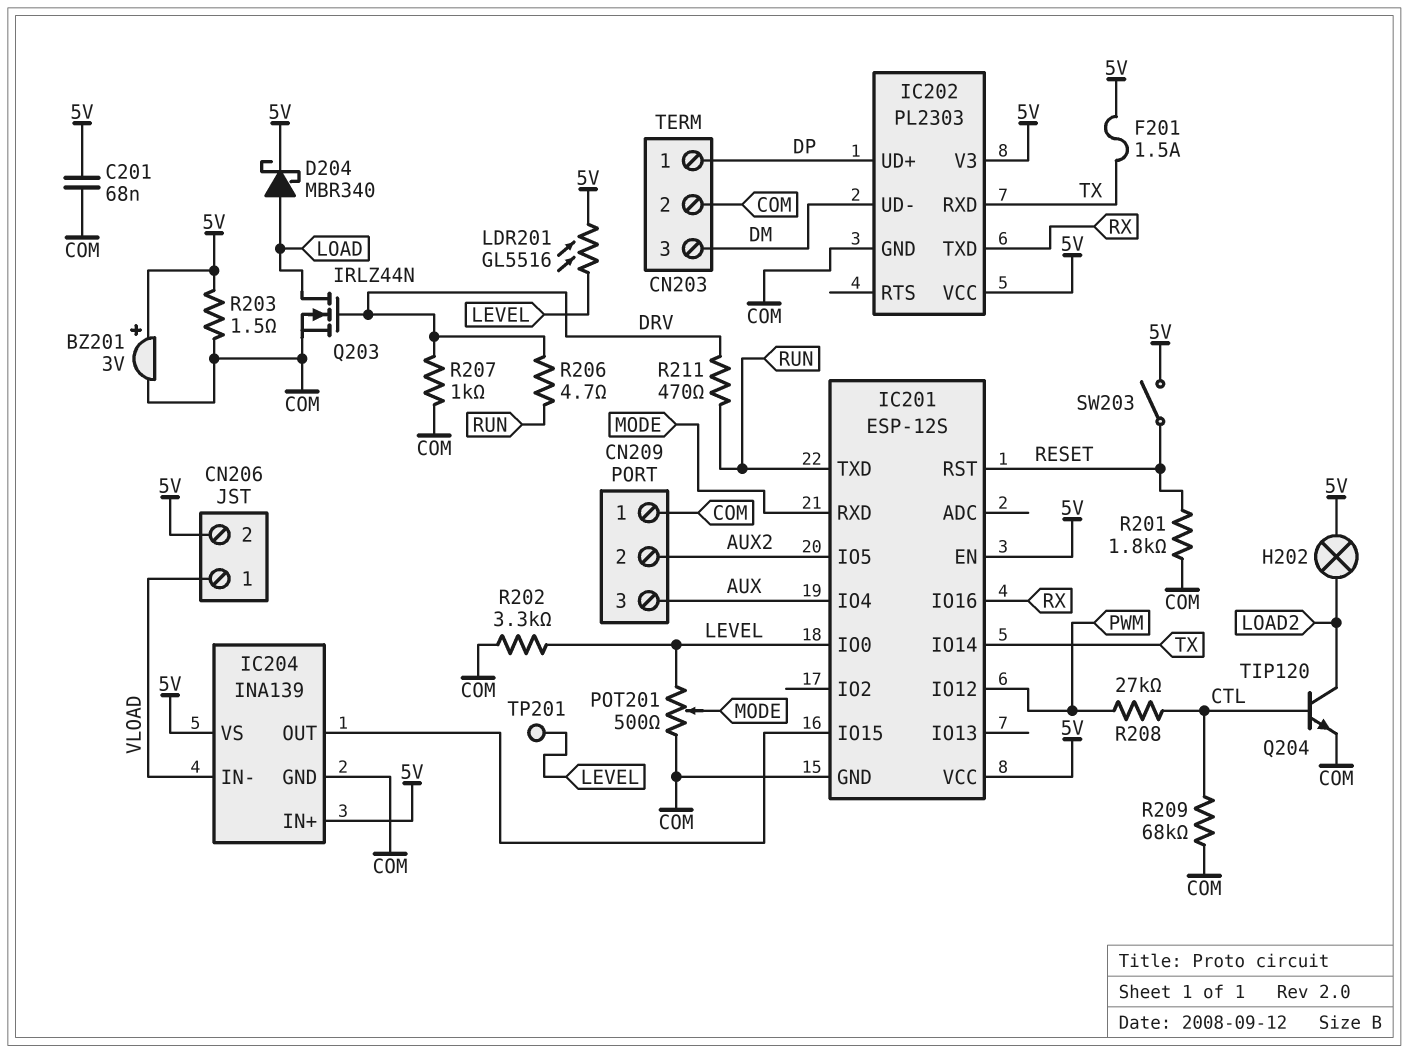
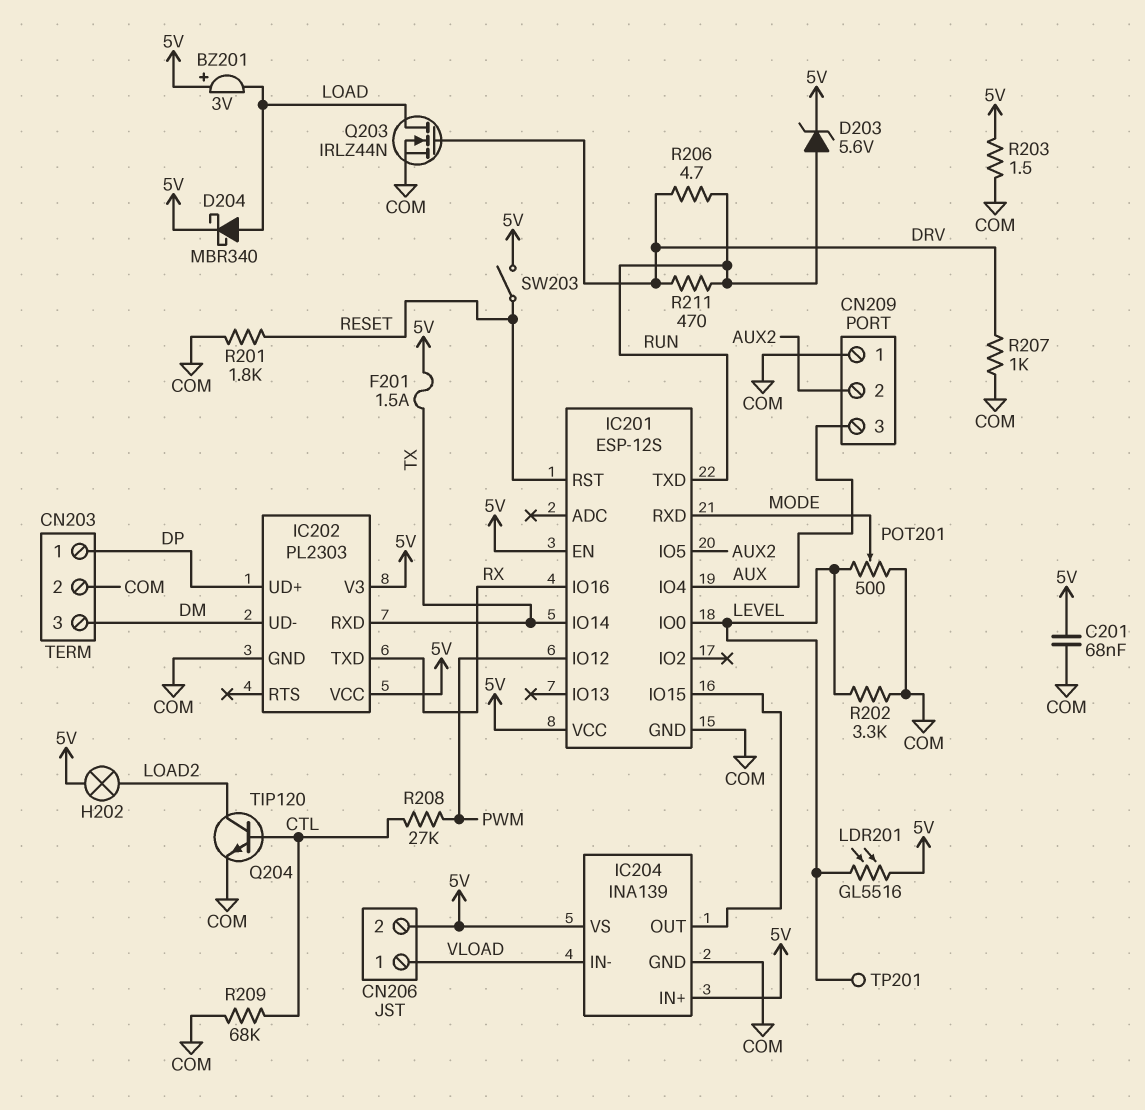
BZ201: buzzer 3V (plus 5V, minus COM) -> buzzer 3V (plus 5V, minus LOAD)
D203: none -> zener 5.6V (A RUN, K 5V)

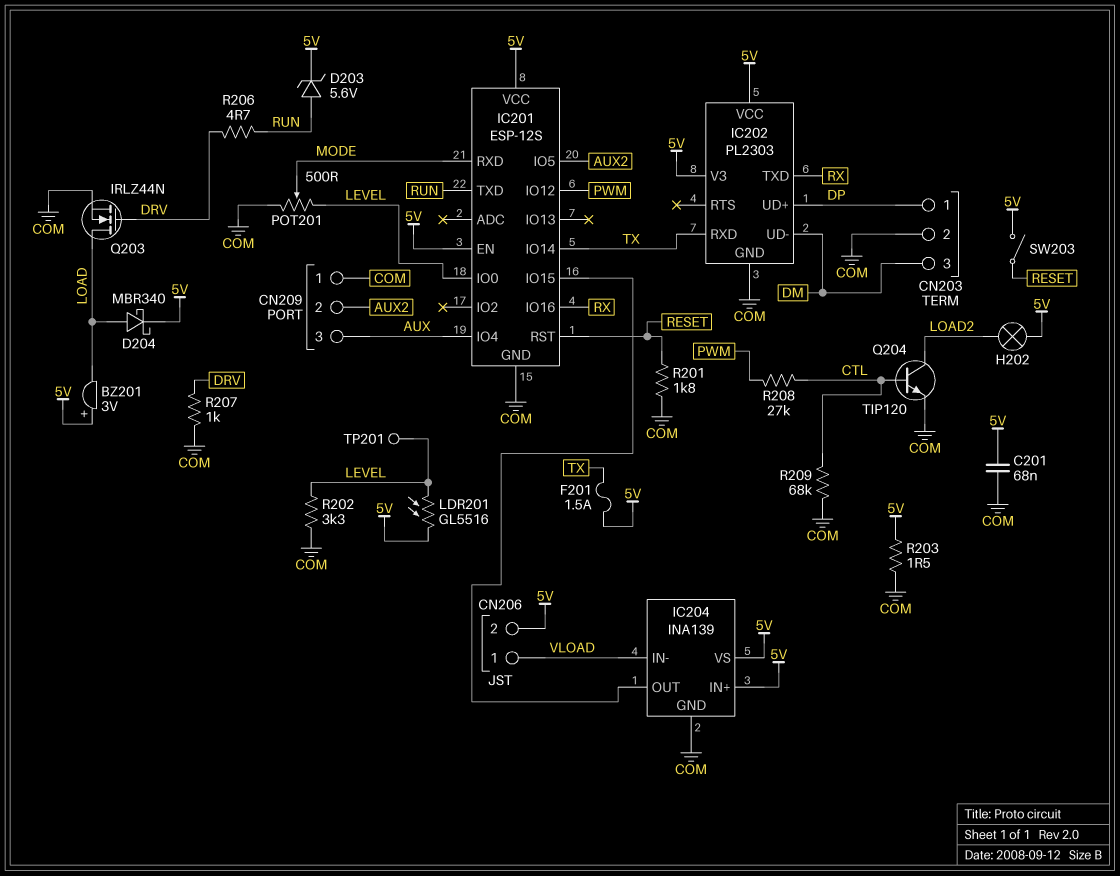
R211: 470 (DRV, RUN) -> none

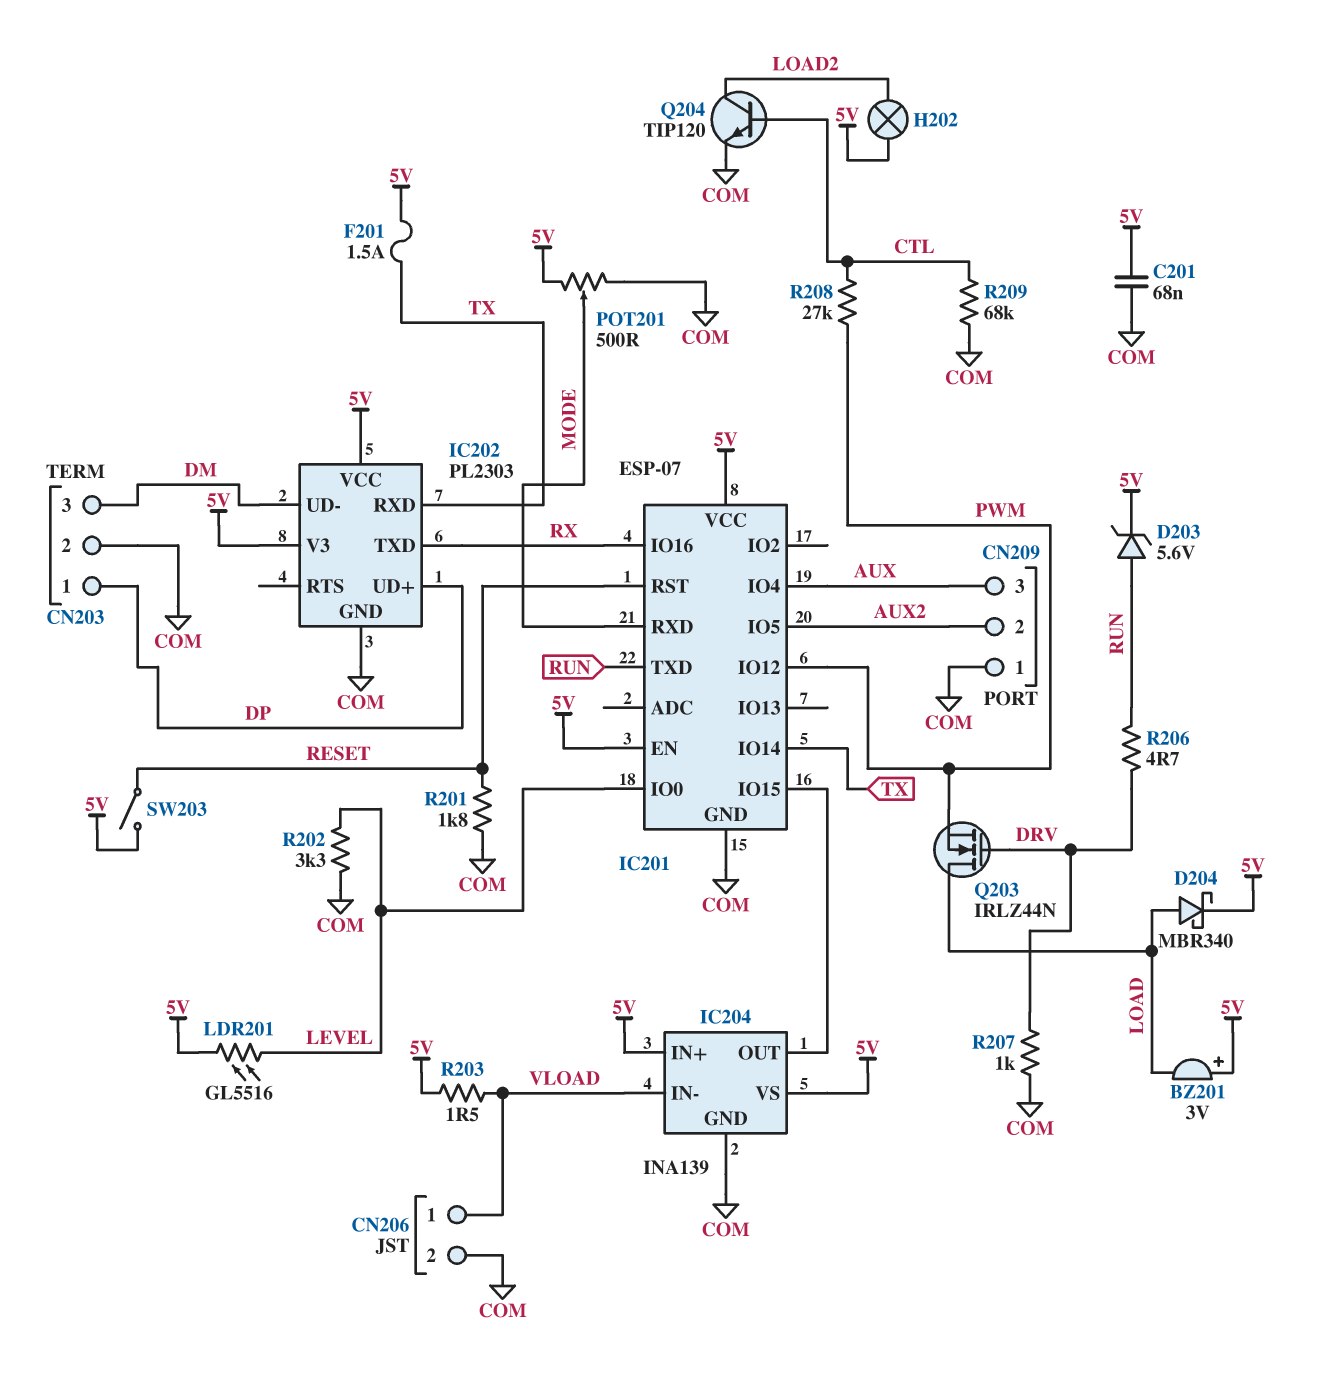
CN206 pin 2: 5V -> COM
IC201: ESP-12S -> ESP-07
POT201: 500 (COM, LEVEL, wiper MODE) -> 500 (5V, COM, wiper MODE)
Q203: NMOS IRLZ44N (G DRV, D LOAD, S COM) -> NMOS IRLZ44N (G DRV, D LOAD, S PWM)
R203: 1.5 (5V, COM) -> 1.5 (5V, VLOAD)
TP201: test point (LEVEL) -> none

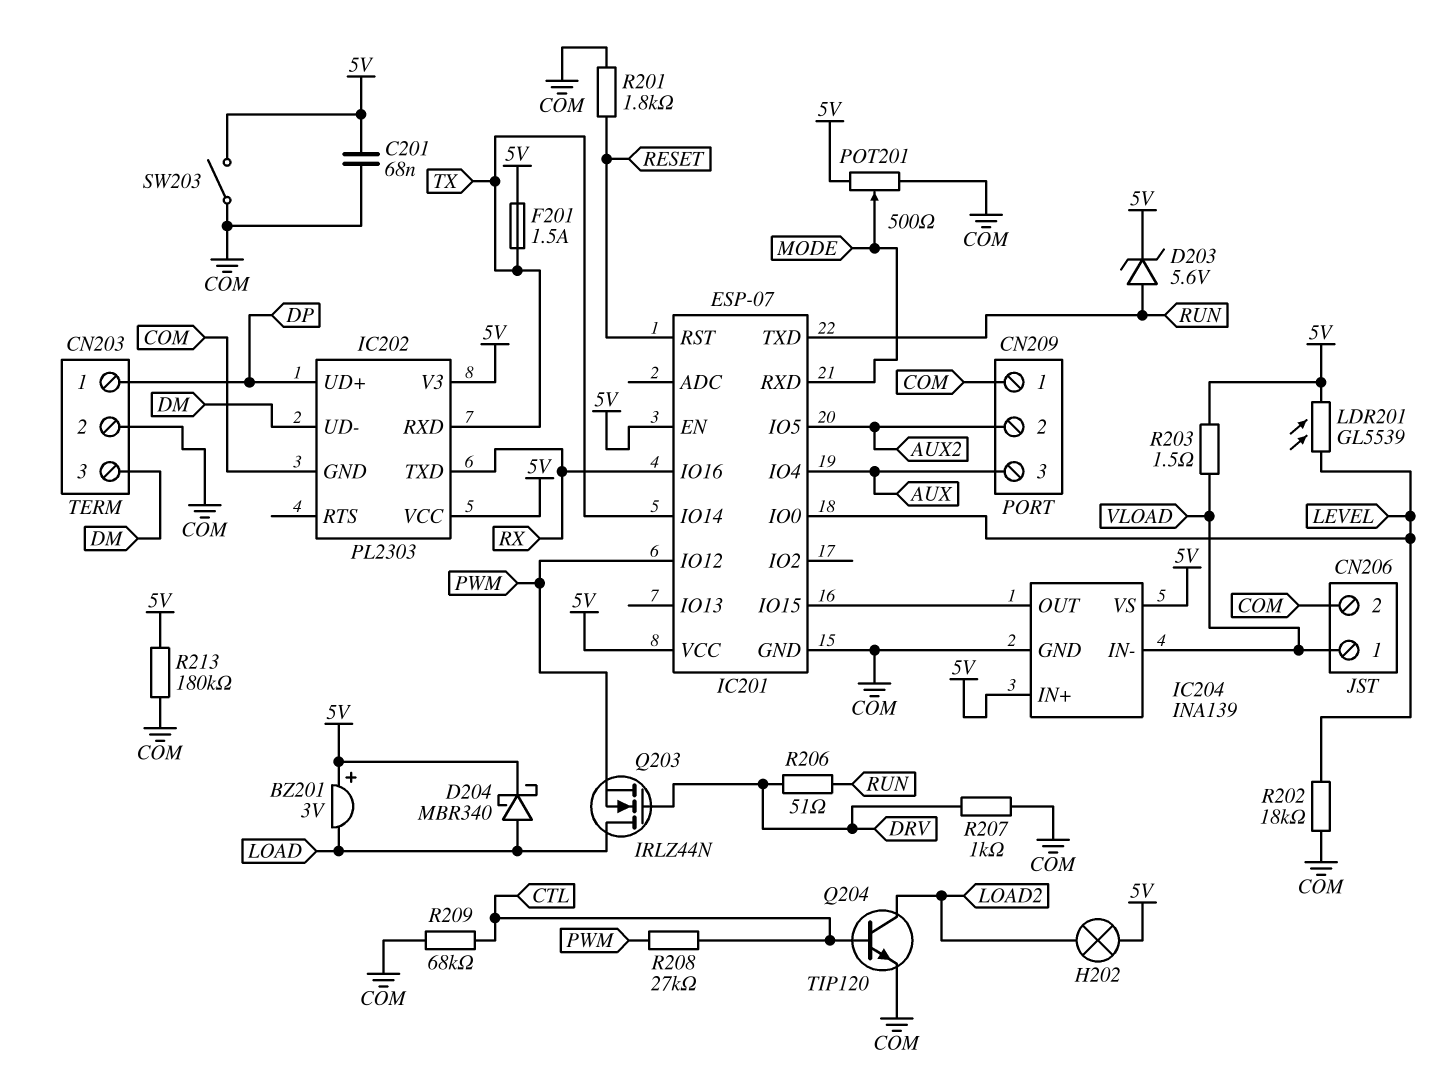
LDR201: GL5516 (5V, LEVEL) -> GL5539 (5V, LEVEL)
R202: 3.3k (COM, LEVEL) -> 18k (COM, LEVEL)
R206: 4.7 (DRV, RUN) -> 51 (DRV, RUN)
R213: none -> 180k (5V, COM)
SW203: switch (5V, RESET) -> switch (5V, COM)

